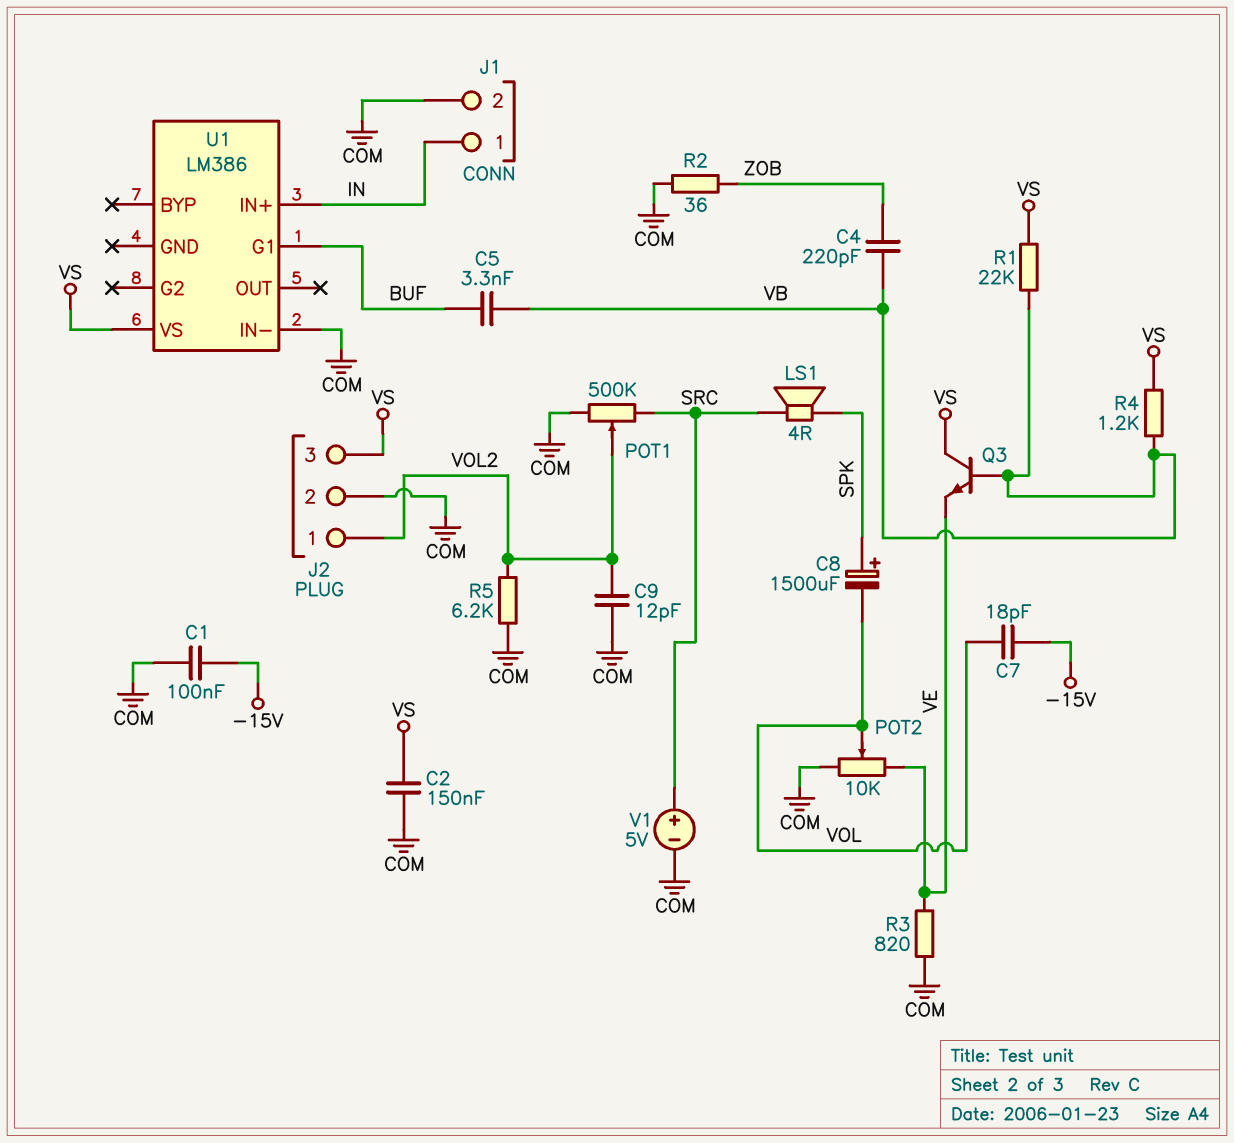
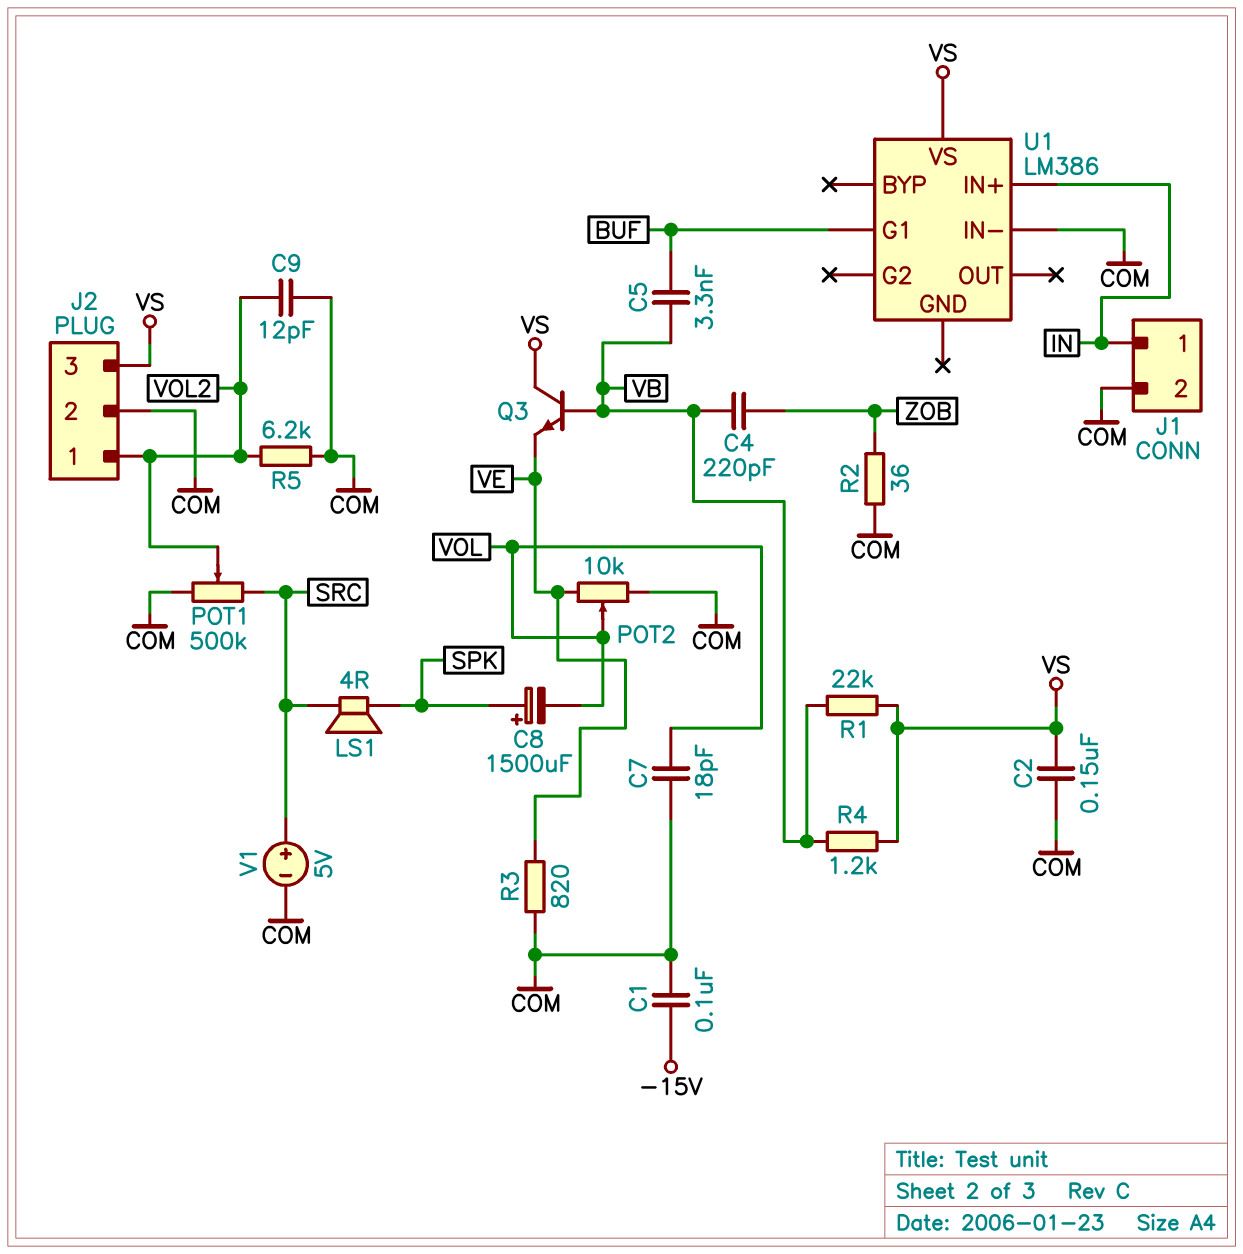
C7: 18pF (-15V, VOL) -> 18pF (COM, VOL)

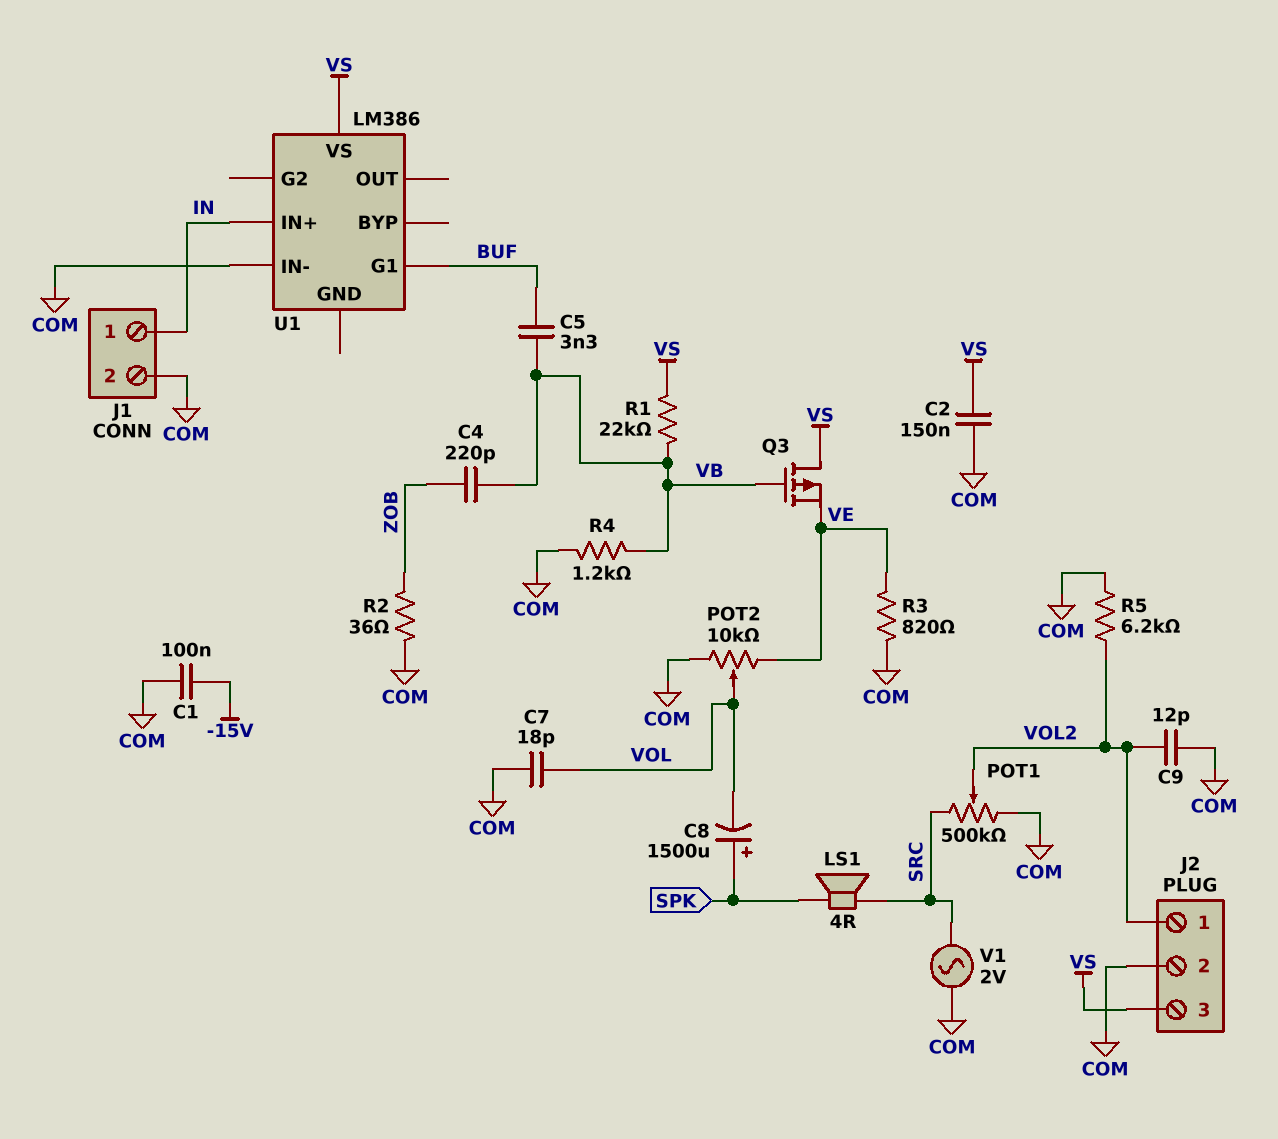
Q3: NPN (B VB, C VS, E VE) -> PMOS (G VB, D VS, S VE)
R4: 1.2k (VB, VS) -> 1.2k (COM, VB)
V1: 5V (plus SRC, minus COM) -> AC 2V (COM, SRC)

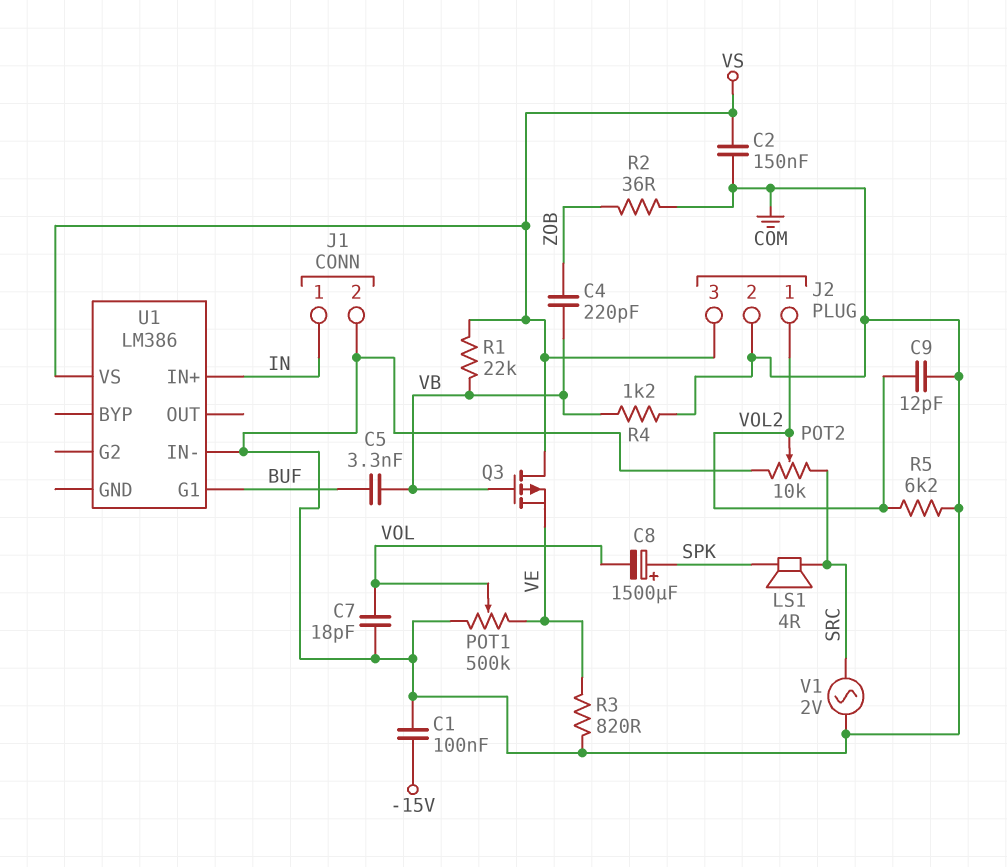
POT1: 500k (COM, SRC, wiper VOL2) -> 500k (COM, VE, wiper VOL)
POT2: 10k (COM, VE, wiper VOL) -> 10k (COM, SRC, wiper VOL2)

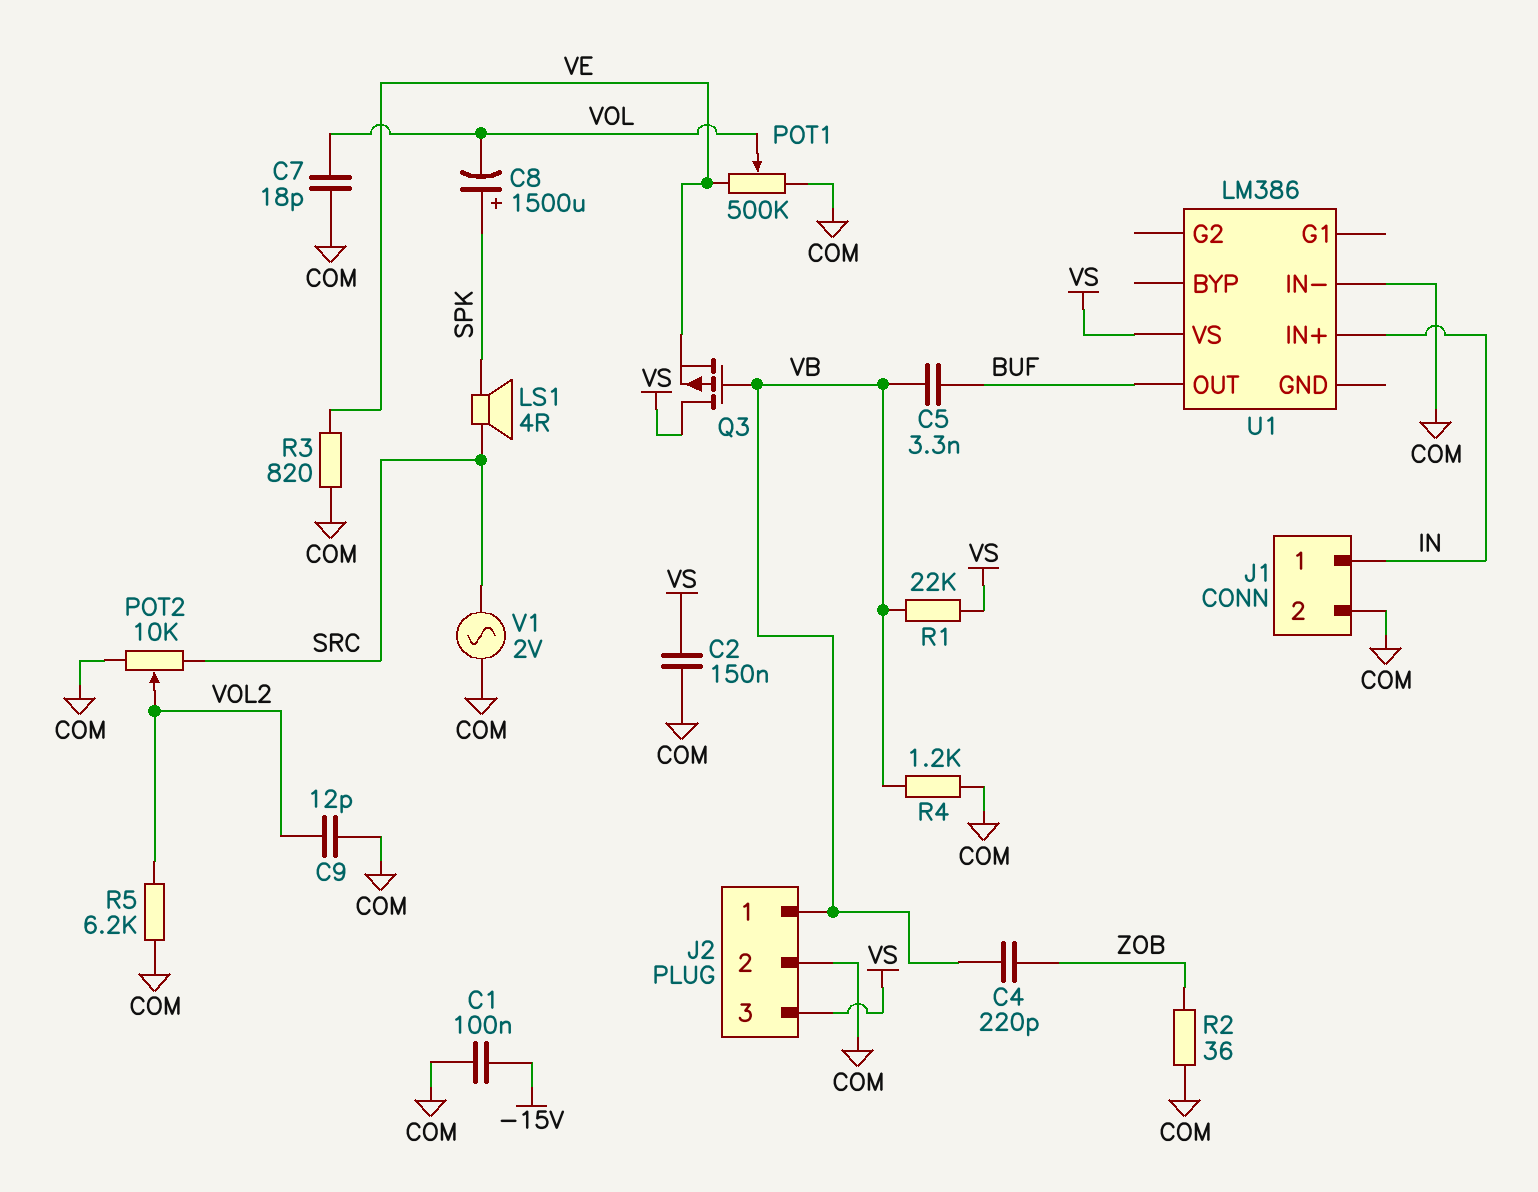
J2 pin 1: VOL2 -> VB
U1 pin G1: BUF -> none
U1 pin OUT: none -> BUF

